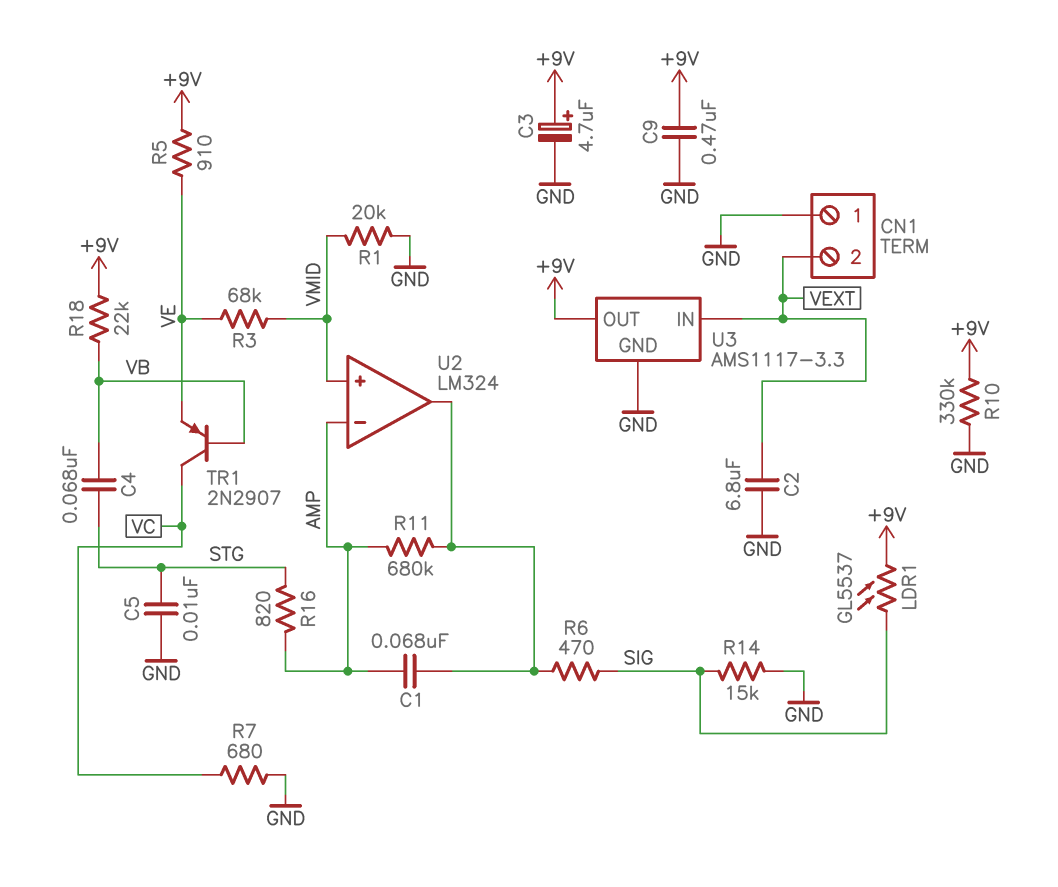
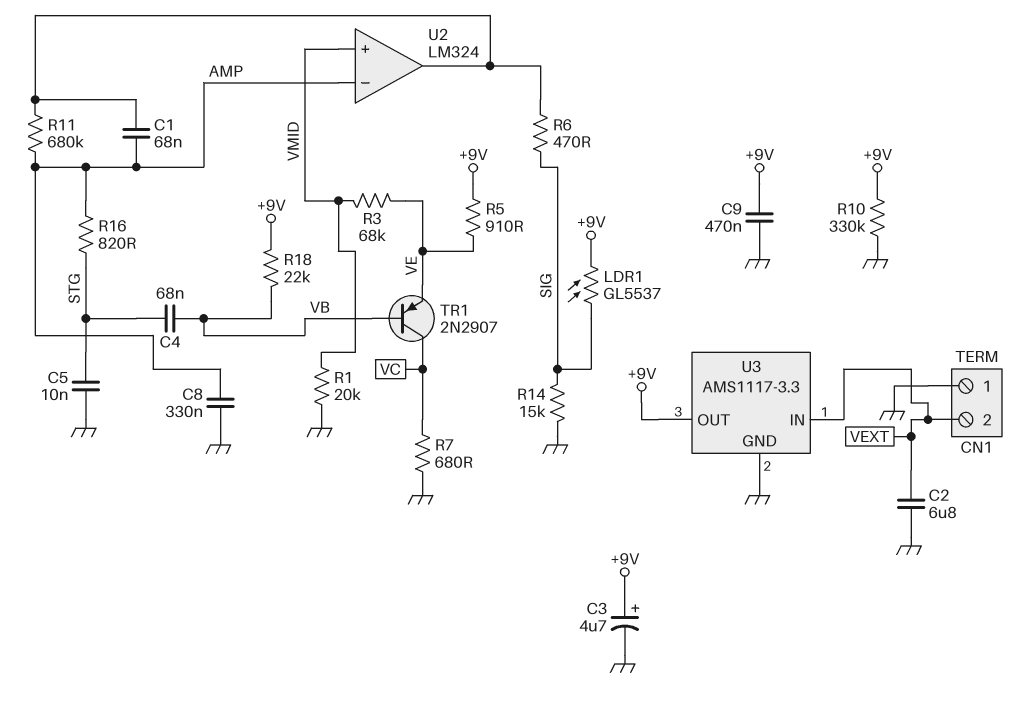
C8: none -> 330nF (AMP, GND)

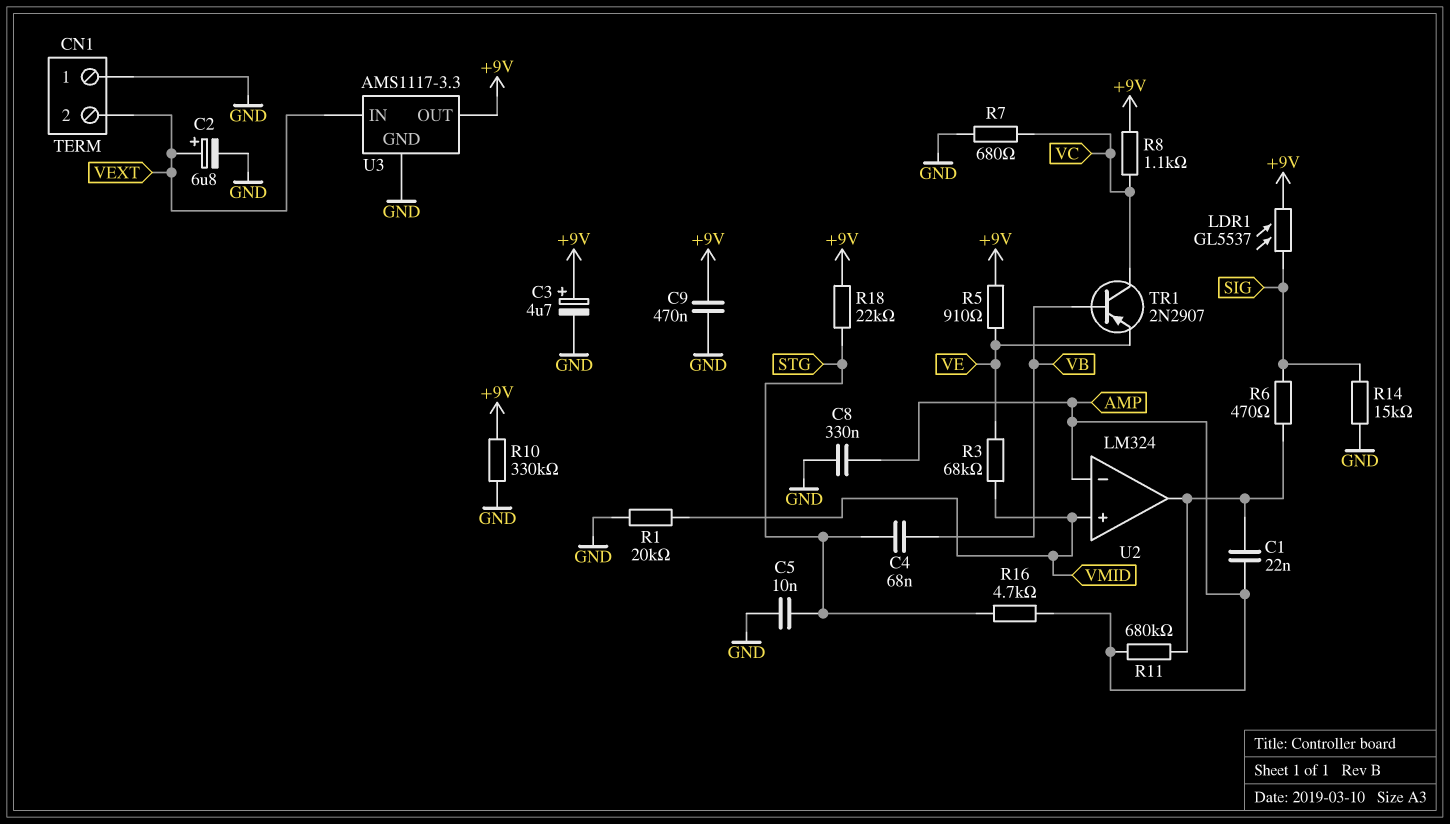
C1: 68nF (AMP, U2/out) -> 22nF (AMP, U2/out)
C2: 6.8uF (GND, VEXT) -> 6.8uF (plus VEXT, minus GND)
R8: none -> 1.1k (+9V, VC)
R16: 820 (AMP, STG) -> 4.7k (AMP, STG)
R18: 22k (+9V, VB) -> 22k (+9V, STG)

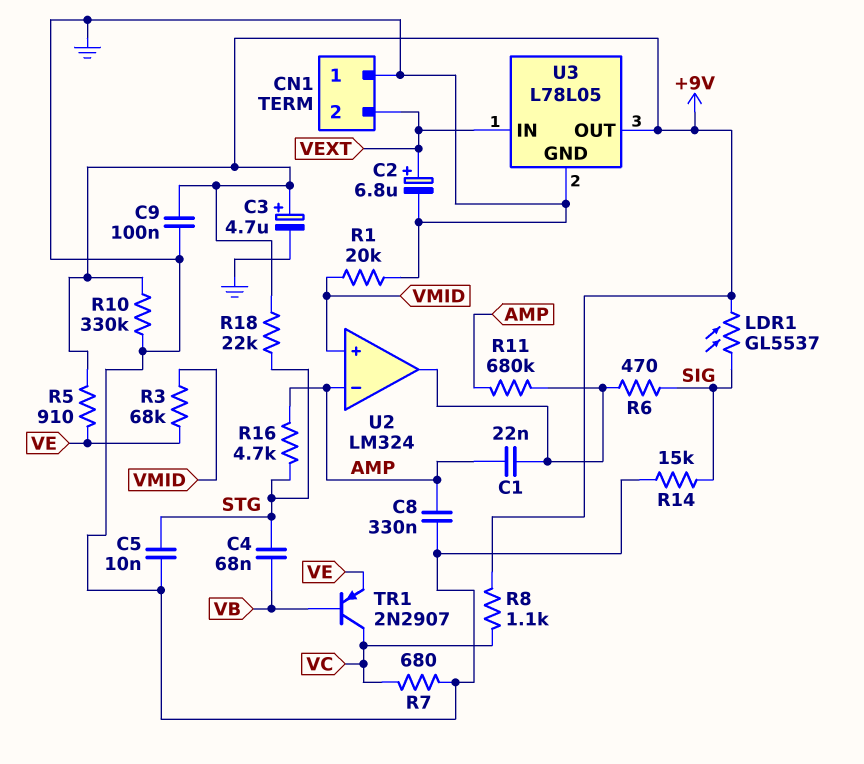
C9: 470nF (+9V, GND) -> 100nF (+9V, GND)
U3: AMS1117-3.3 -> L78L05

